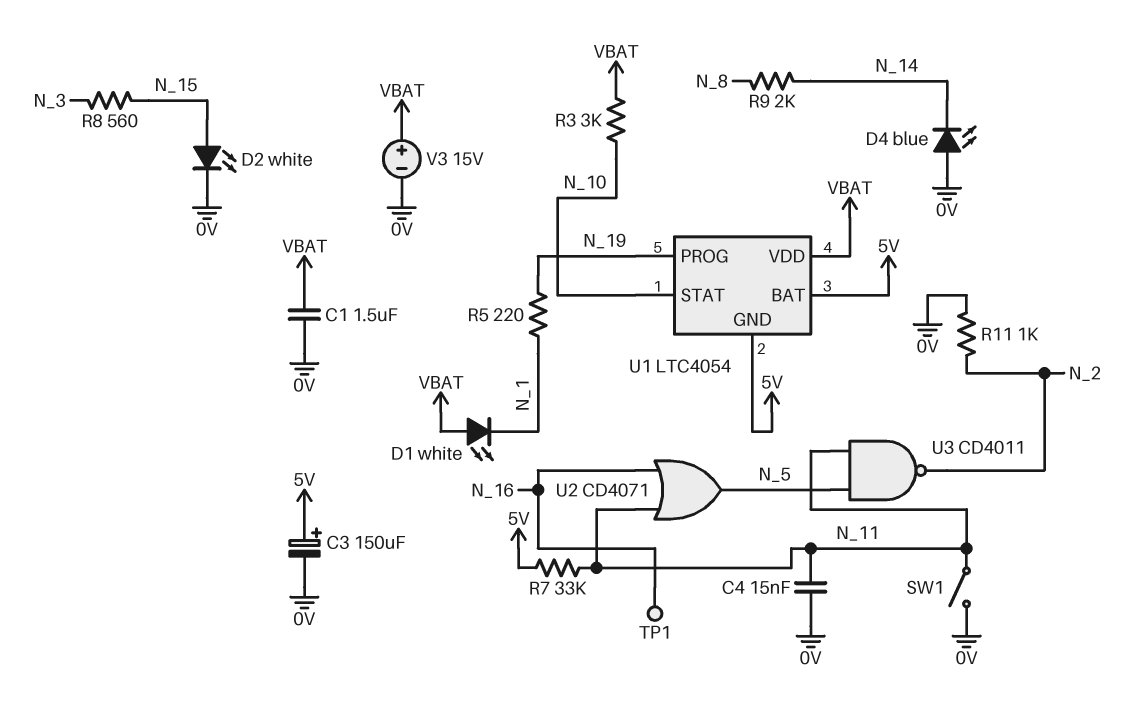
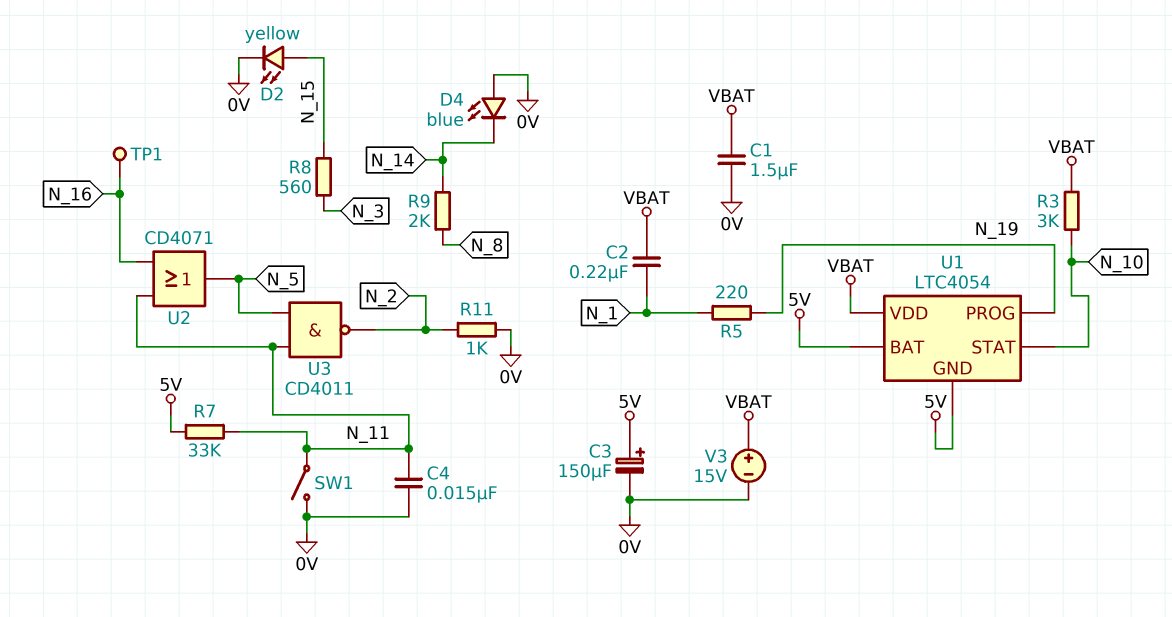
C2: none -> 220nF (N_1, VBAT)
D1: LED white (A VBAT, K N_1) -> none
D2: LED white (A N_15, K 0V) -> LED yellow (A N_15, K 0V)

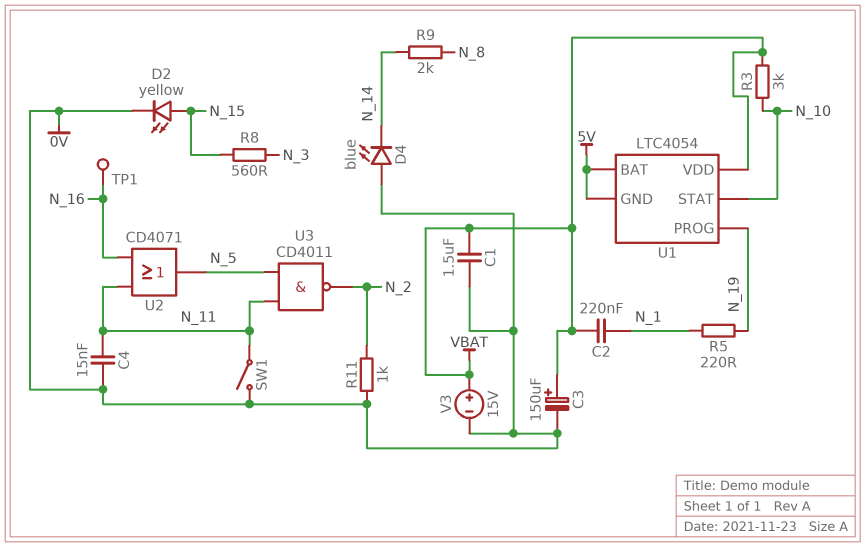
C3: 150uF (plus 5V, minus 0V) -> 150uF (plus VBAT, minus 0V)
R7: 33k (5V, N_11) -> none

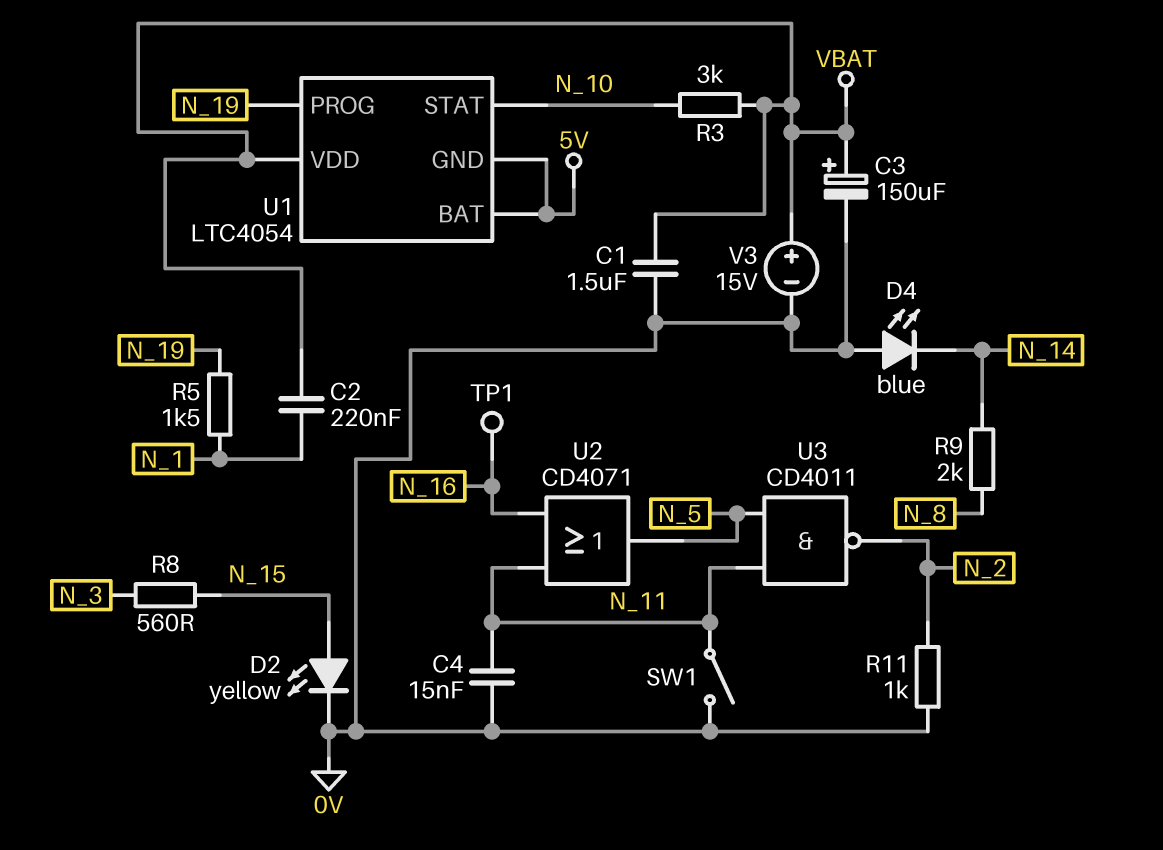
R5: 220 (N_1, N_19) -> 1.5k (N_1, N_19)

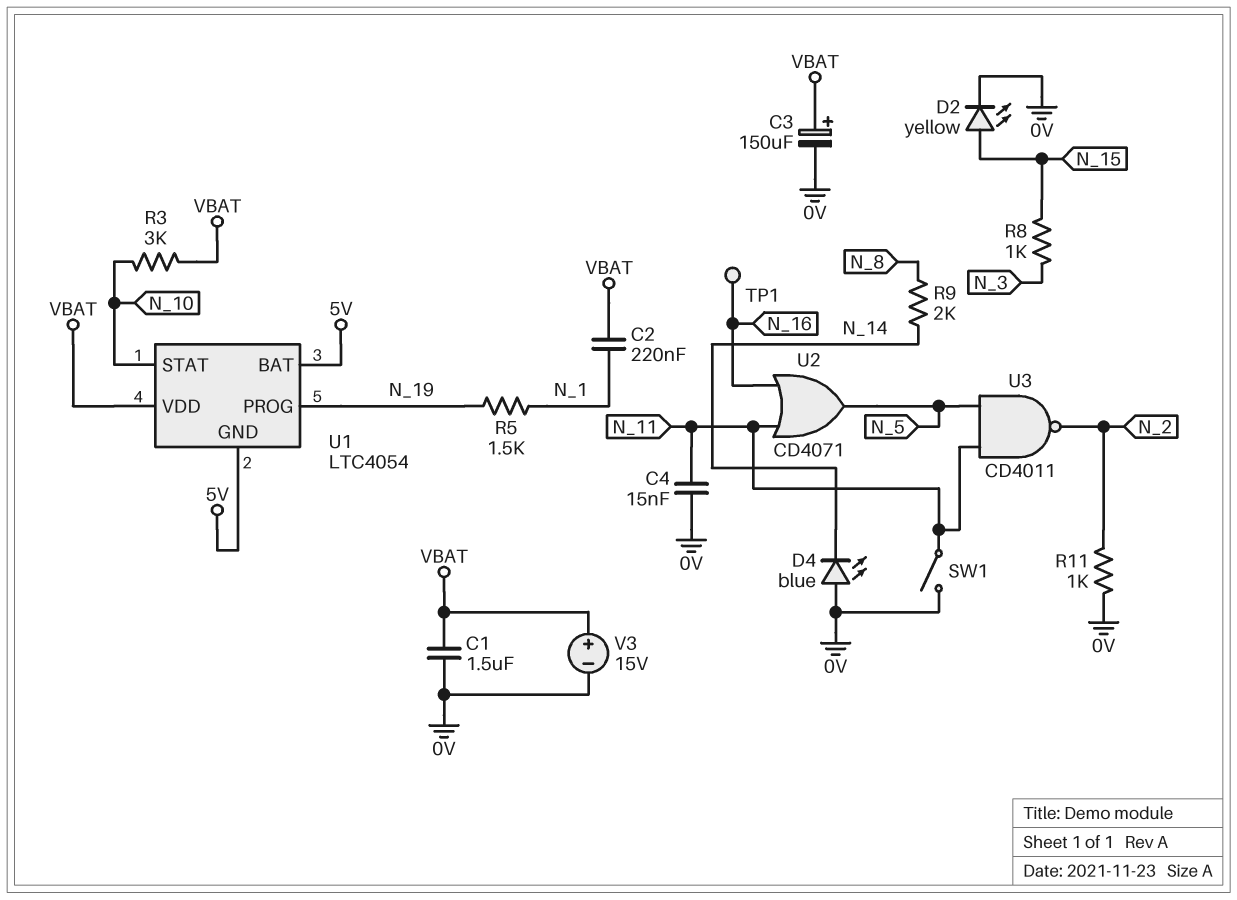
R8: 560 (N_3, N_15) -> 1k (N_3, N_15)

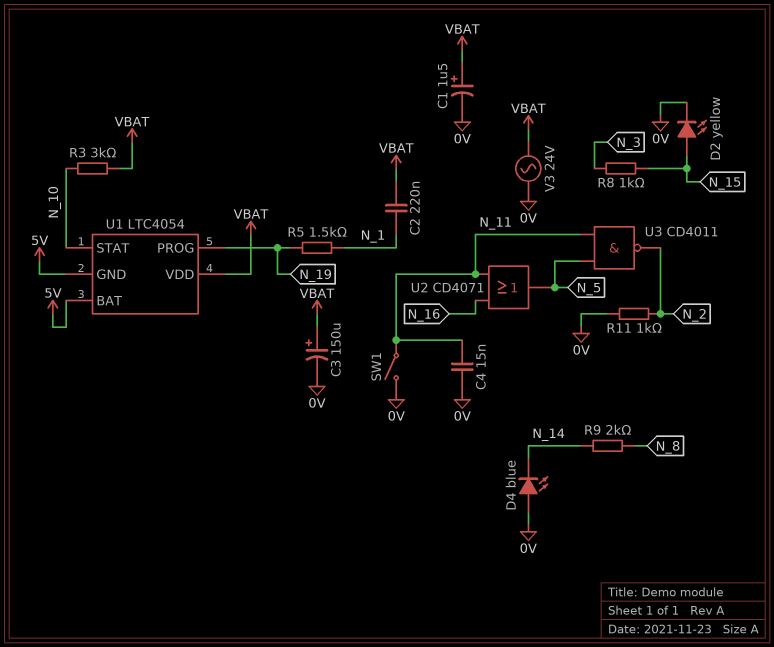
C1: 1.5uF (0V, VBAT) -> 1.5uF (plus VBAT, minus 0V)
TP1: test point (N_16) -> none
V3: 15V (plus VBAT, minus 0V) -> AC 24V (0V, VBAT)

